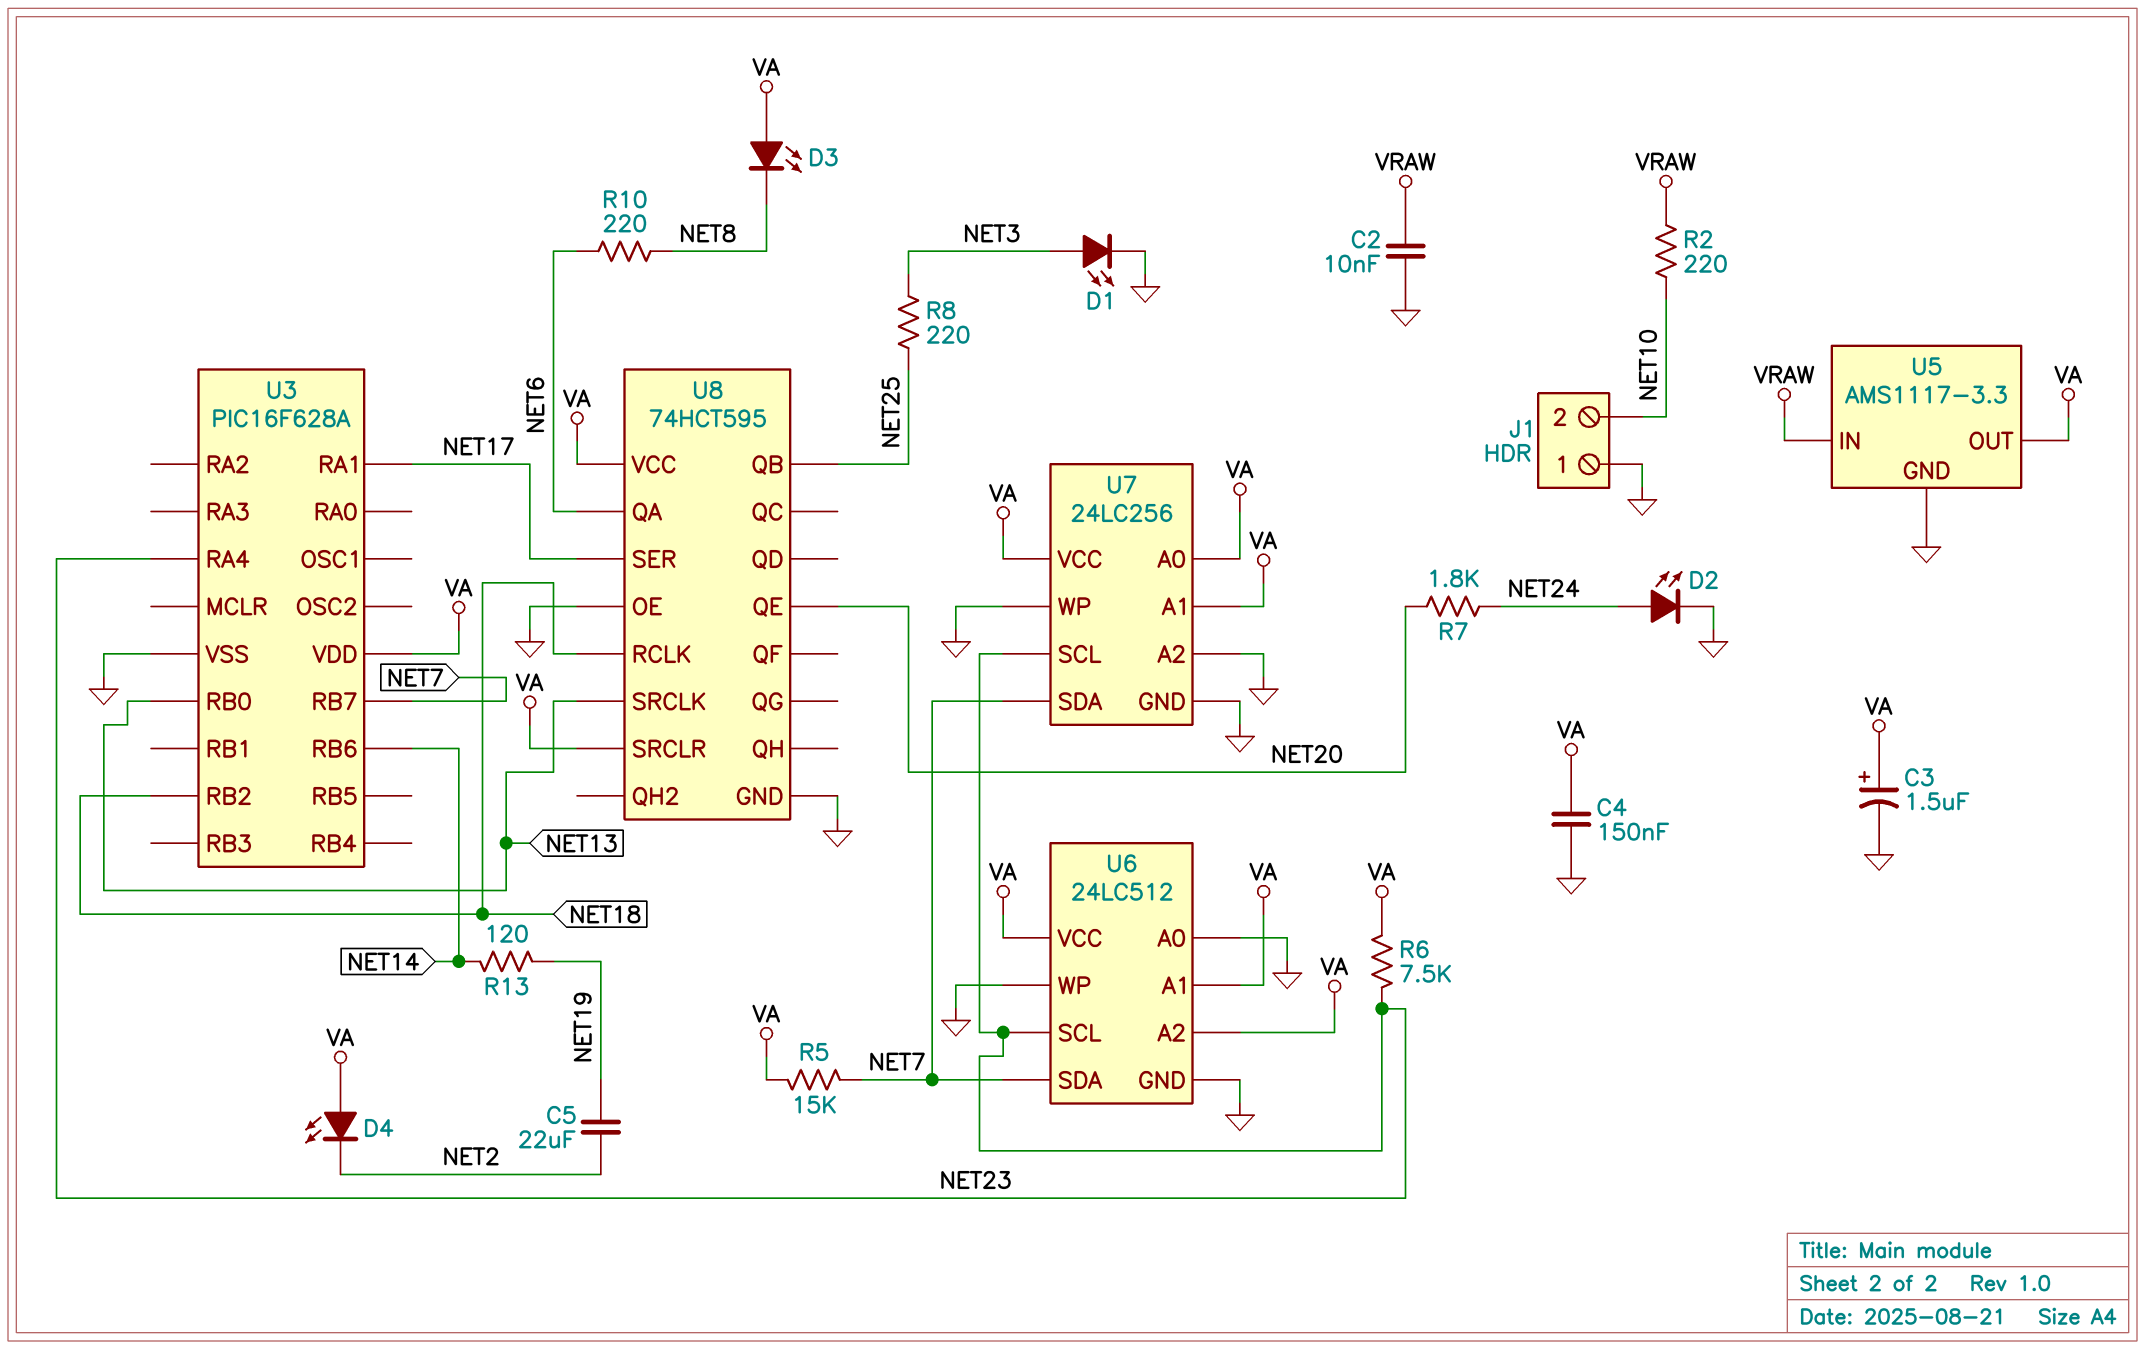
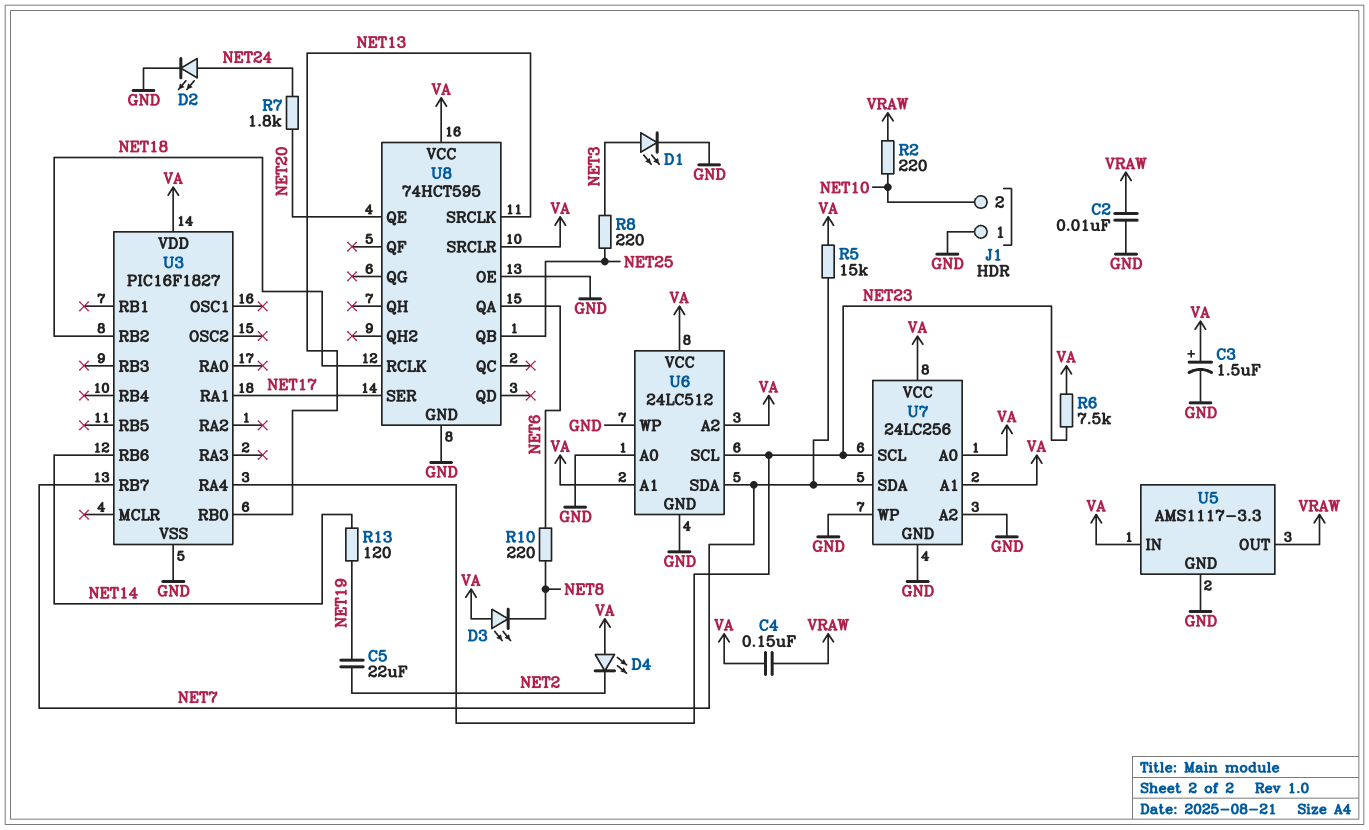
C4: 150nF (GND, VA) -> 150nF (VA, VRAW)
U3: PIC16F628A -> PIC16F1827
U5 pin IN: VRAW -> VA
U5 pin OUT: VA -> VRAW

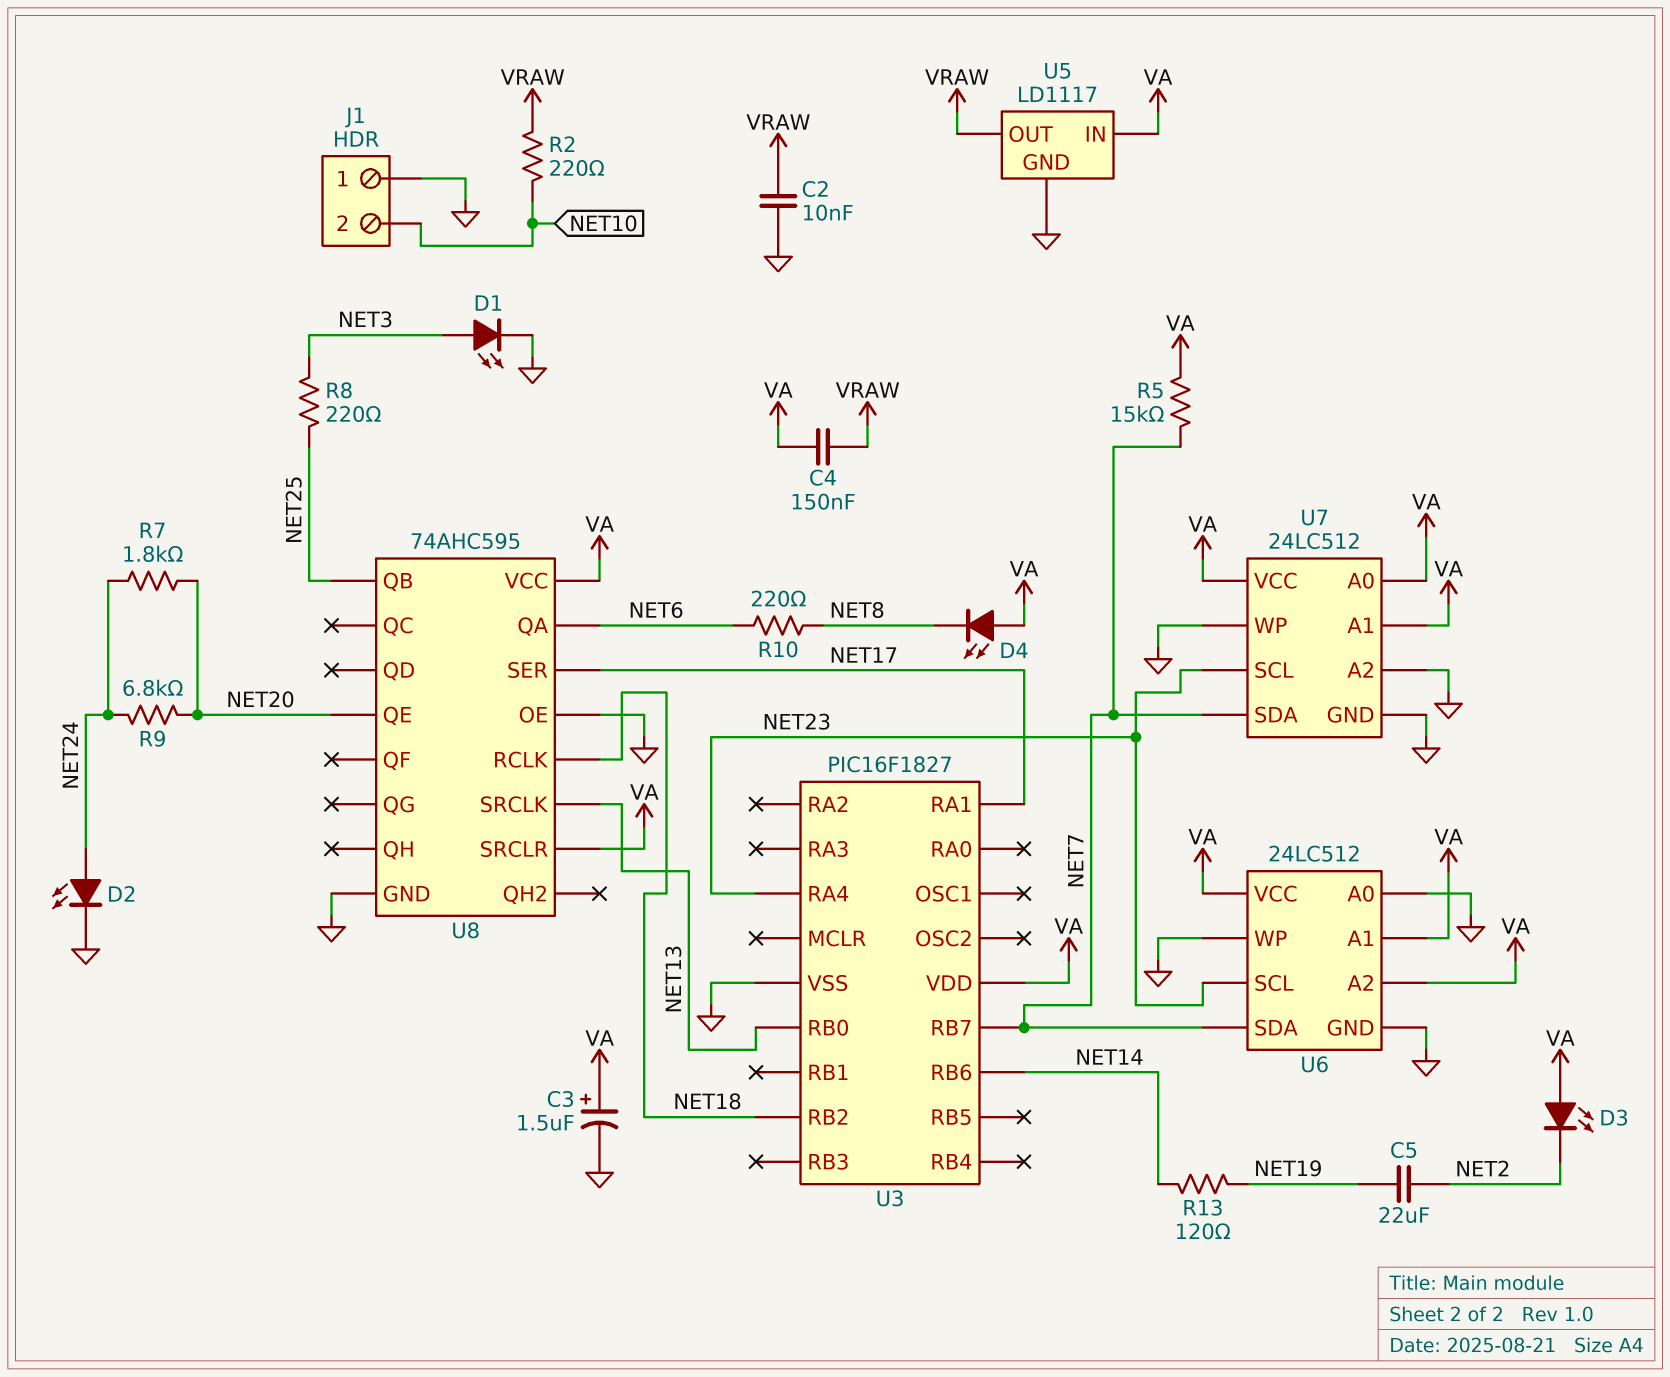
D3: LED (A VA, K NET8) -> LED (A VA, K NET2)
D4: LED (A VA, K NET2) -> LED (A VA, K NET8)
R6: 7.5k (NET23, VA) -> none
R9: none -> 6.8k (NET20, NET24)
U5: AMS1117-3.3 -> LD1117
U7: 24LC256 -> 24LC512
U8: 74HCT595 -> 74AHC595

